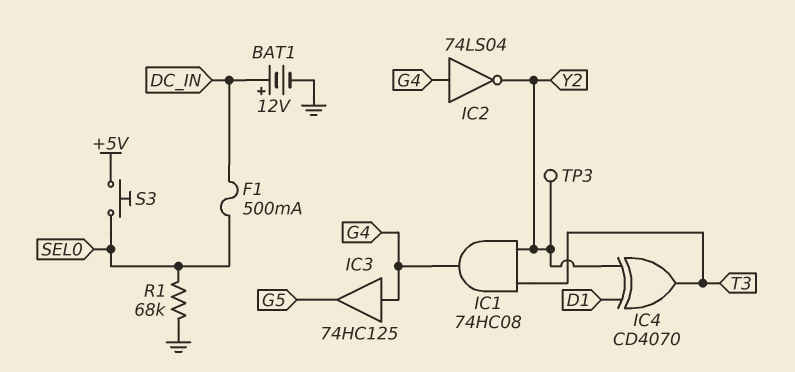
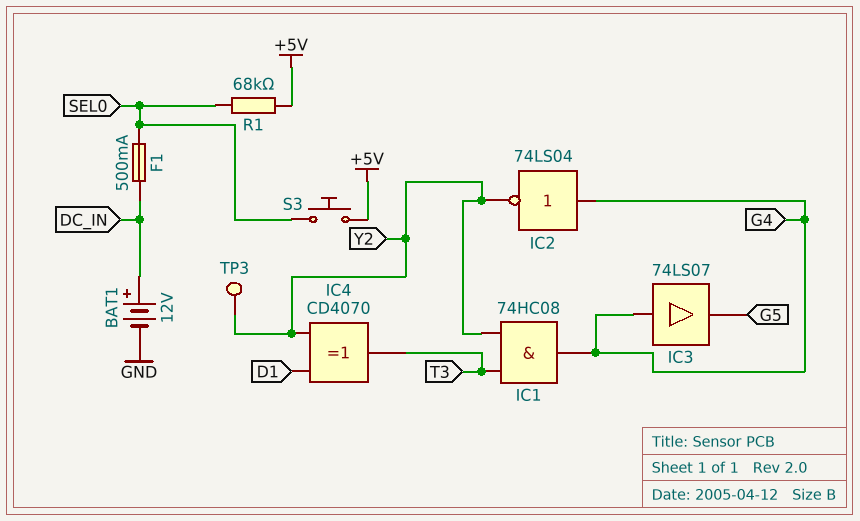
IC3: buffer 74HC125 (in G4, out G5) -> buffer 74LS07 (in G4, out G5)
R1: 68k (GND, SEL0) -> 68k (+5V, SEL0)

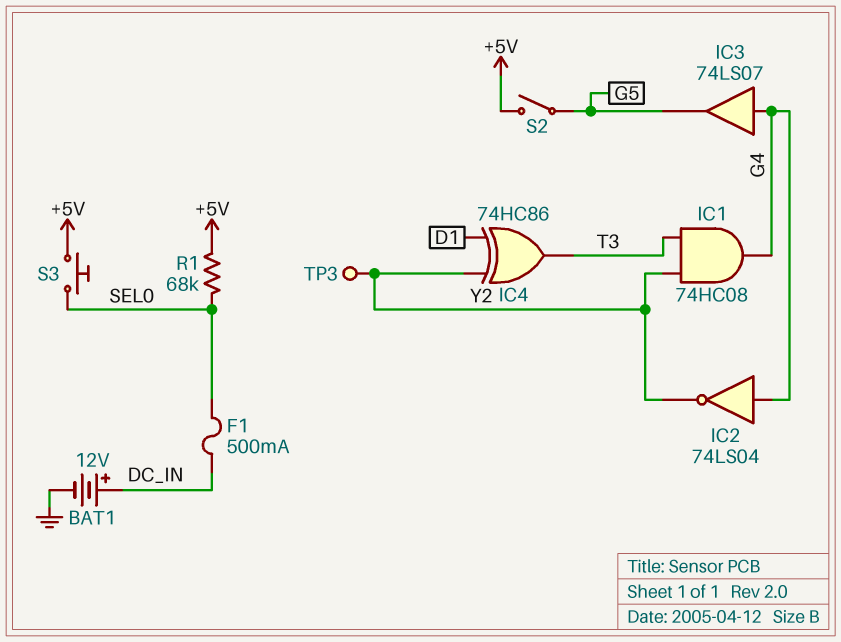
IC4: XOR CD4070 (in D1, in Y2, out T3) -> XOR 74HC86 (in D1, in Y2, out T3)
S2: none -> switch (+5V, G5)

